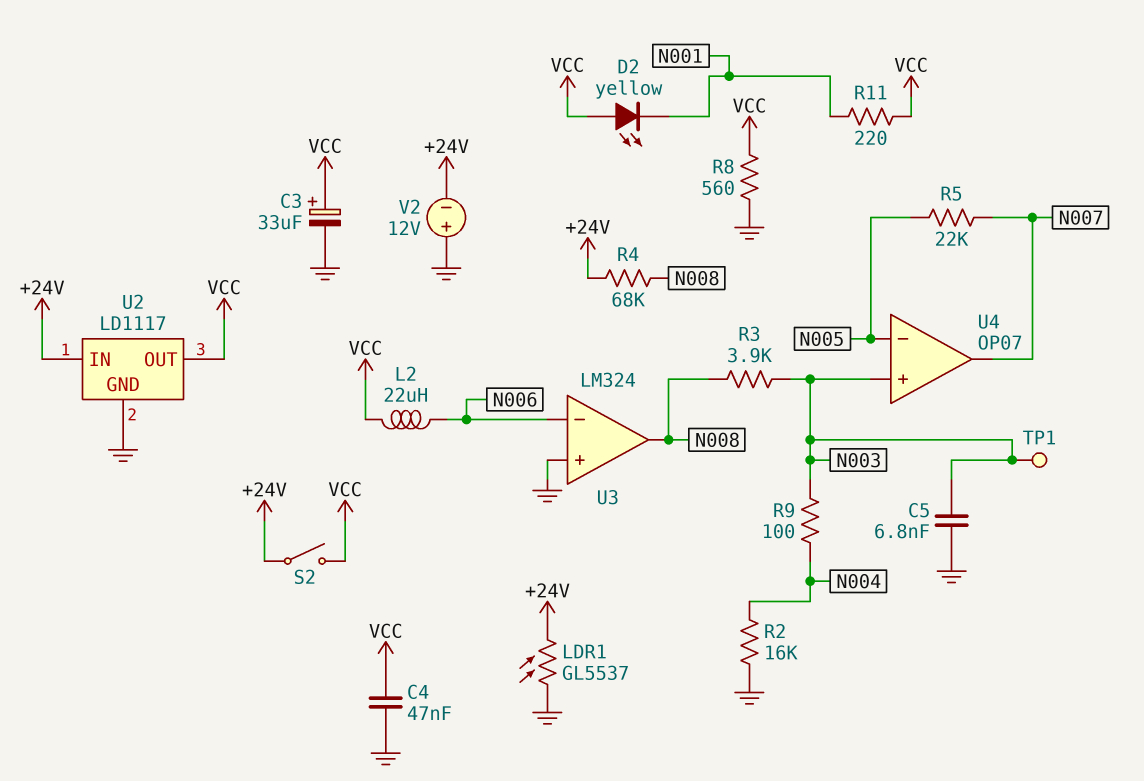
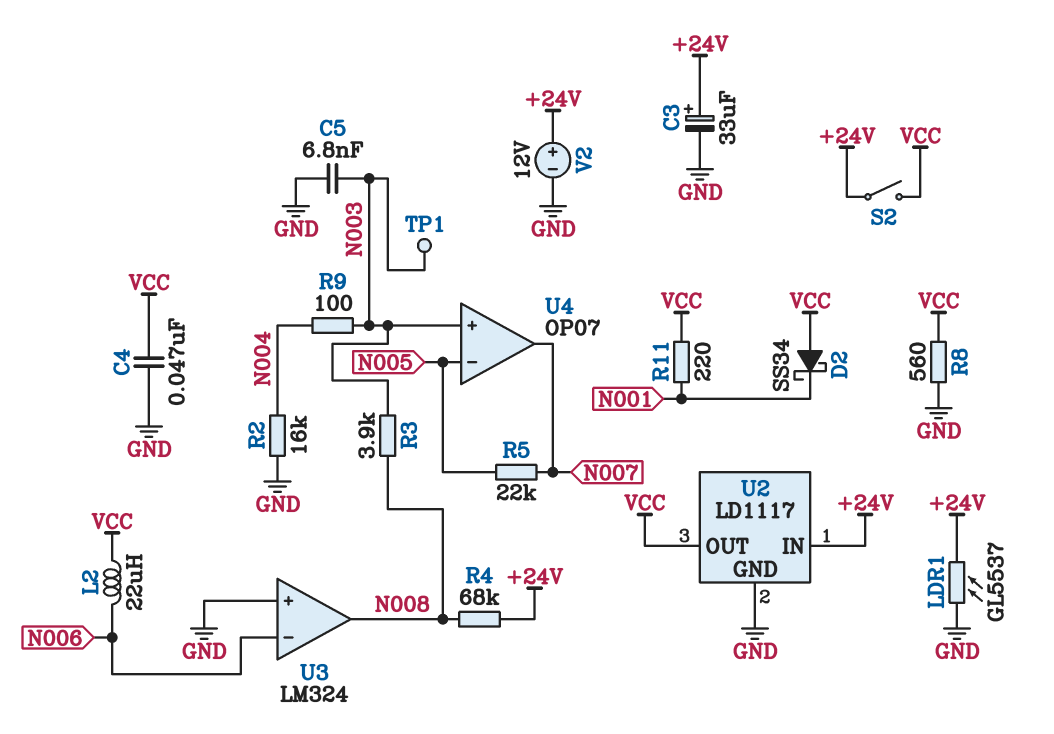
C3: 33uF (plus VCC, minus GND) -> 33uF (plus +24V, minus GND)
D2: LED yellow (A VCC, K N001) -> schottky SS34 (A VCC, K N001)
V2: 12V (plus GND, minus +24V) -> 12V (plus +24V, minus GND)

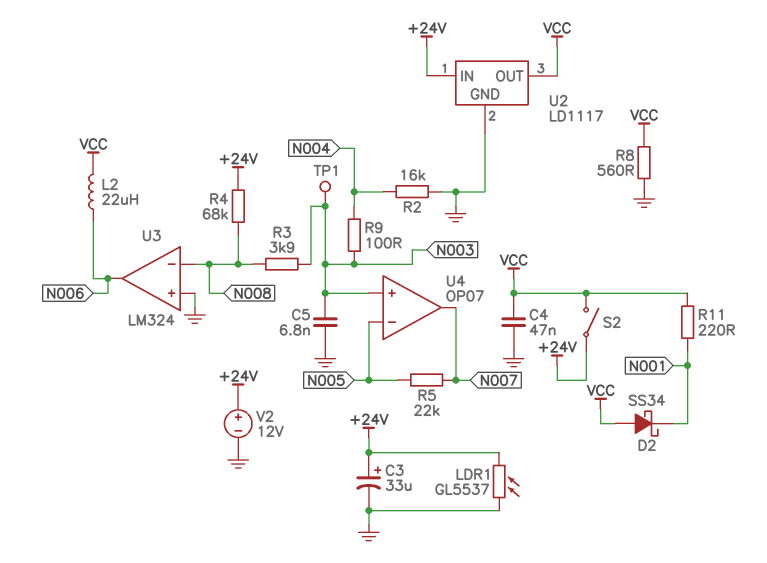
U3 pin in-: N006 -> N008
U3 pin out: N008 -> N006

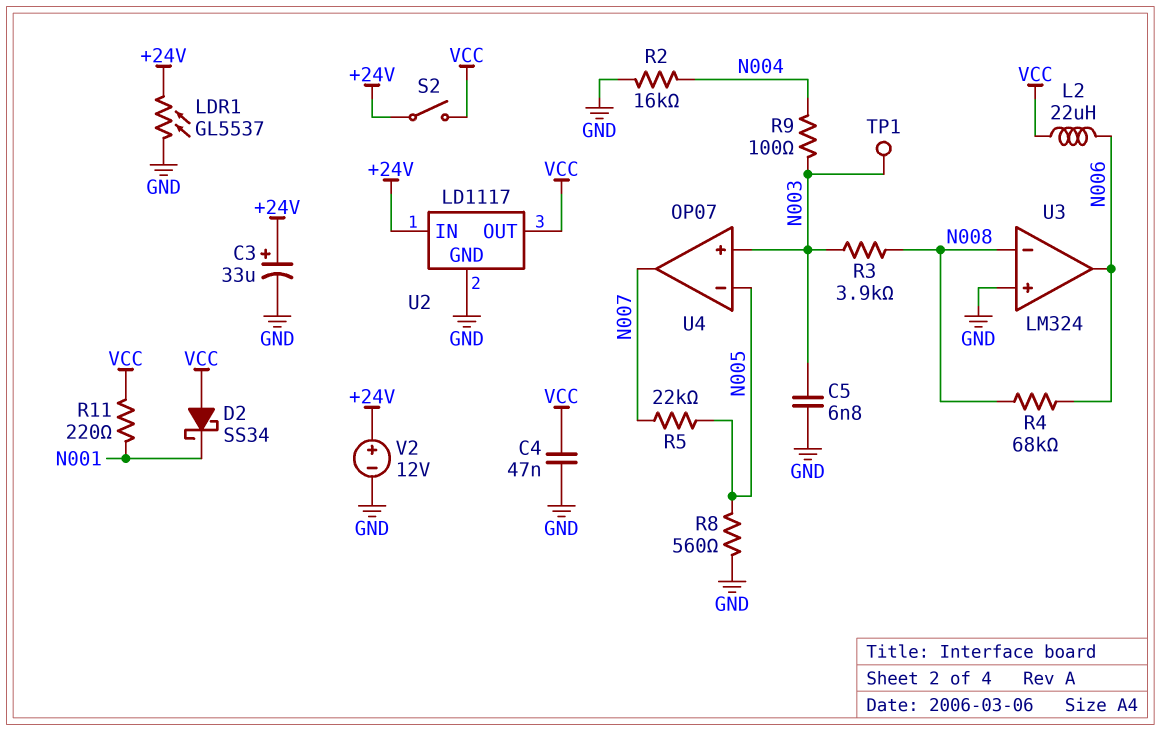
R4: 68k (+24V, N008) -> 68k (N006, N008)
R8: 560 (GND, VCC) -> 560 (GND, N005)

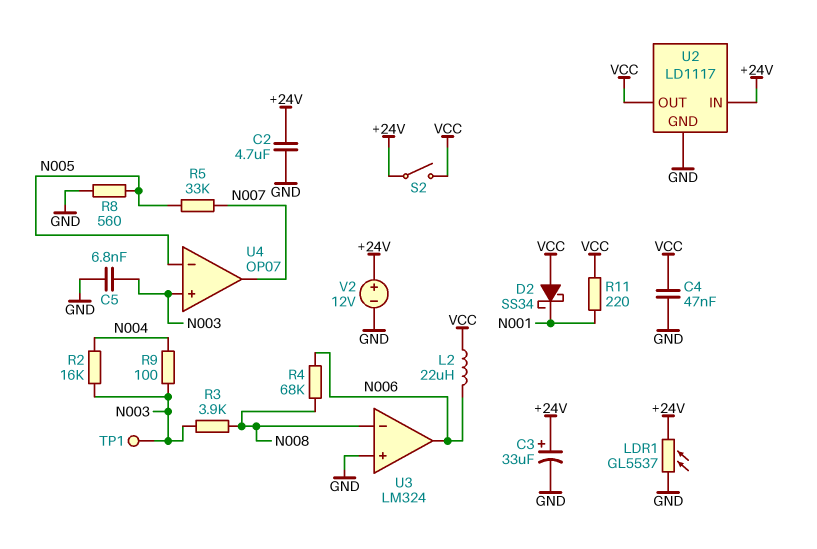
C2: none -> 4.7uF (+24V, GND)
R2: 16k (GND, N004) -> 16k (N003, N004)
R5: 22k (N005, N007) -> 33k (N005, N007)

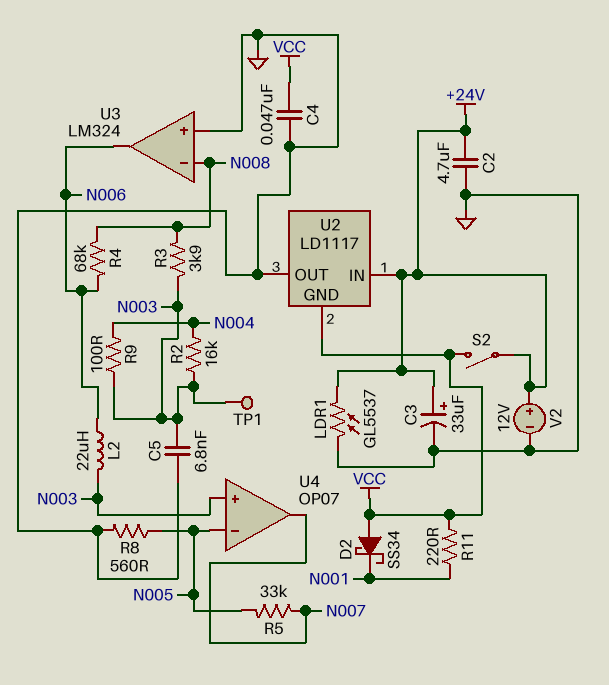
L2: 22uH (N006, VCC) -> 22uH (N003, N006)
U2 pin GND: GND -> VCC
U2 pin OUT: VCC -> GND

